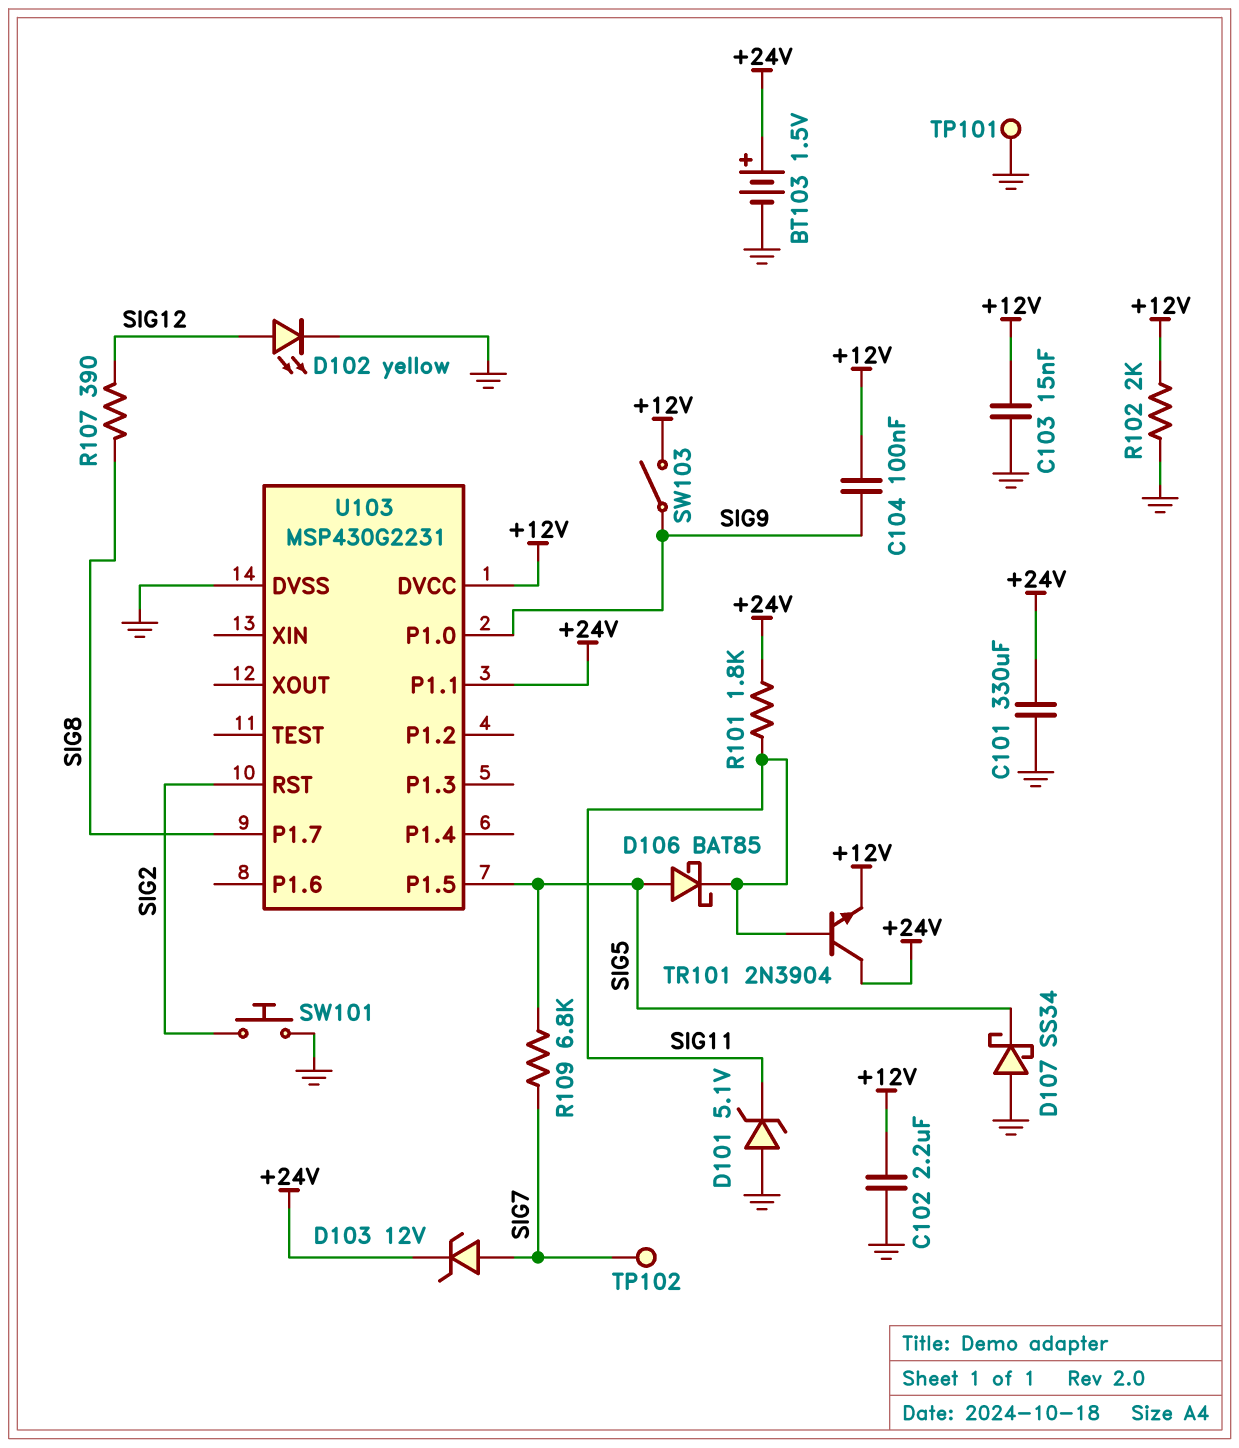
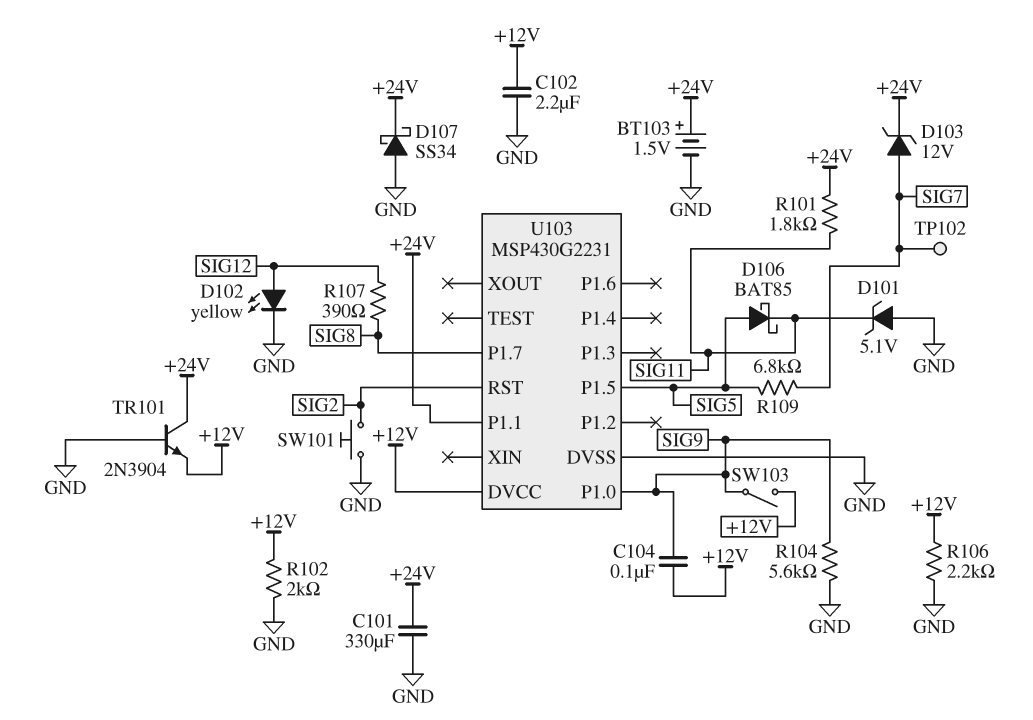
C103: 15nF (+12V, GND) -> none
D107: schottky SS34 (A GND, K SIG5) -> schottky SS34 (A GND, K +24V)
R104: none -> 5.6k (GND, SIG9)
R106: none -> 2.2k (+12V, GND)
TP101: test point (GND) -> none
TR101: NPN 2N3904 (B SIG11, C +24V, E +12V) -> NPN 2N3904 (B GND, C +24V, E +12V)

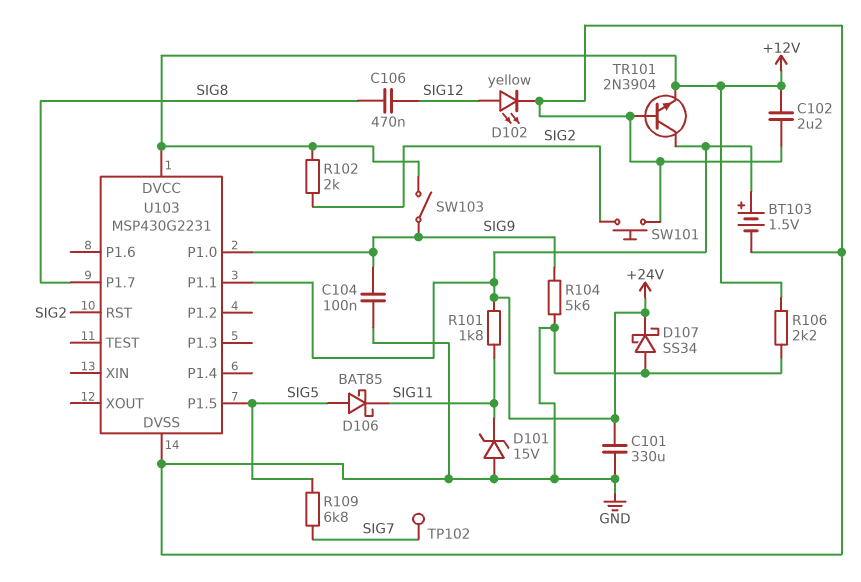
C104: 100nF (+12V, SIG9) -> 100nF (GND, SIG9)
C106: none -> 470nF (SIG8, SIG12)
D101: zener 5.1V (A GND, K SIG11) -> zener 15V (A GND, K SIG11)
D103: zener 12V (A SIG7, K +24V) -> none
R102: 2k (+12V, GND) -> 2k (+12V, SIG2)
R107: 390 (SIG8, SIG12) -> none

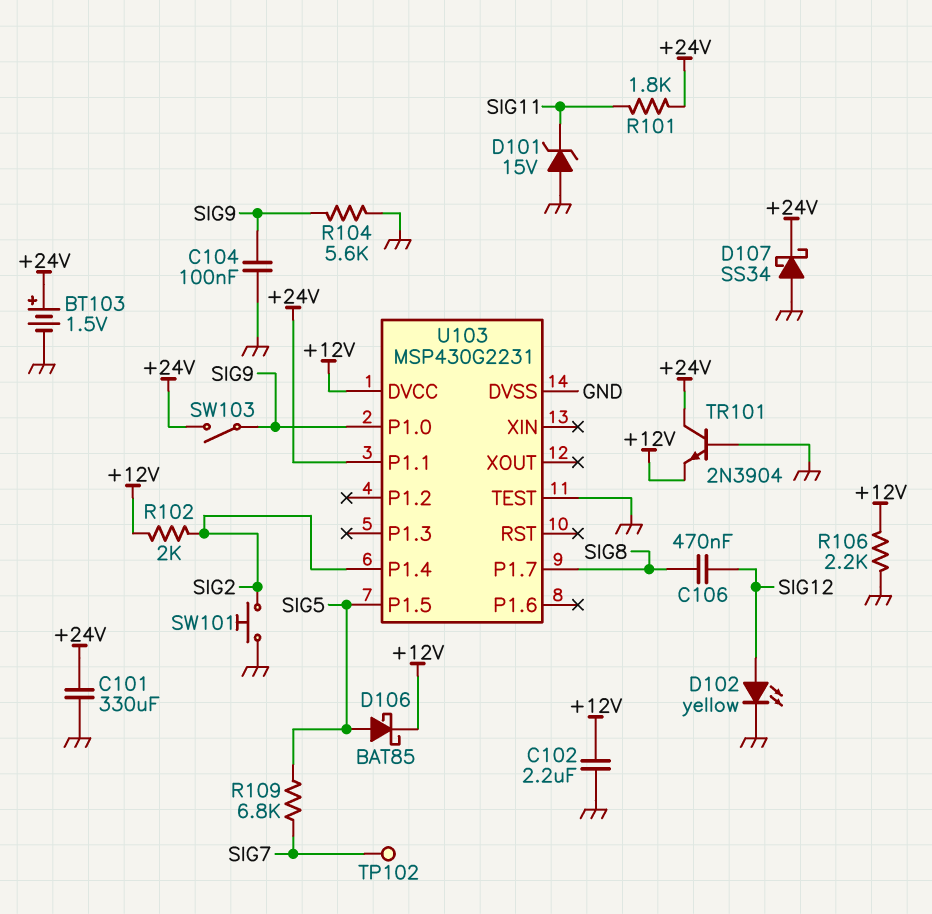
D106: schottky BAT85 (A SIG5, K SIG11) -> schottky BAT85 (A SIG5, K +12V)
SW103: switch (+12V, SIG9) -> switch (+24V, SIG9)
U103 pin P1.4: none -> SIG2
U103 pin RST: SIG2 -> none
U103 pin TEST: none -> GND

